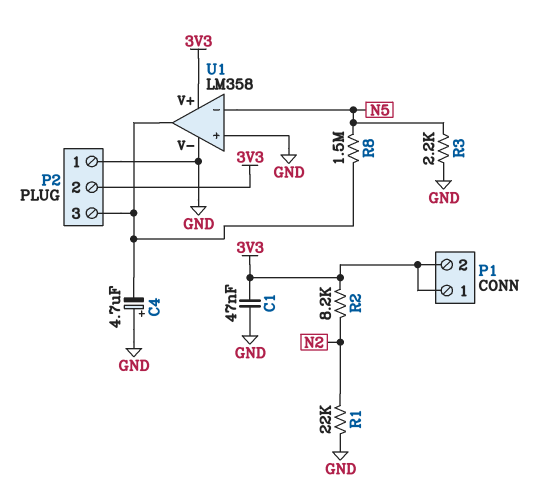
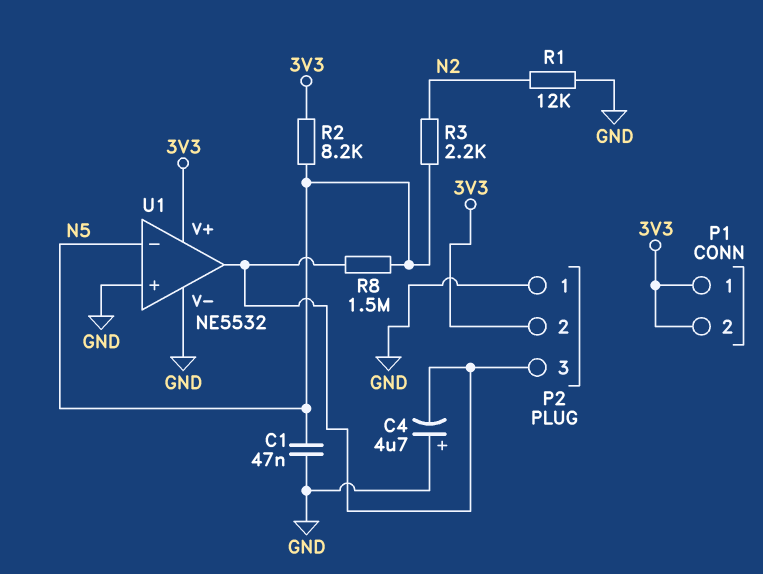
C1: 47nF (3V3, GND) -> 47nF (GND, N5)
R1: 22k (GND, N2) -> 12k (GND, N2)
R2: 8.2k (3V3, N2) -> 8.2k (3V3, N5)
R3: 2.2k (GND, N5) -> 2.2k (N2, N5)
U1: LM358 -> NE5532

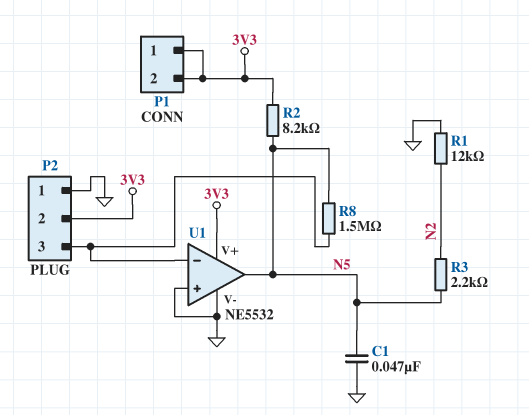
C4: 4.7uF (plus GND, minus P2/3) -> none
U1 pin in-: N5 -> P2/3
U1 pin out: P2/3 -> N5

